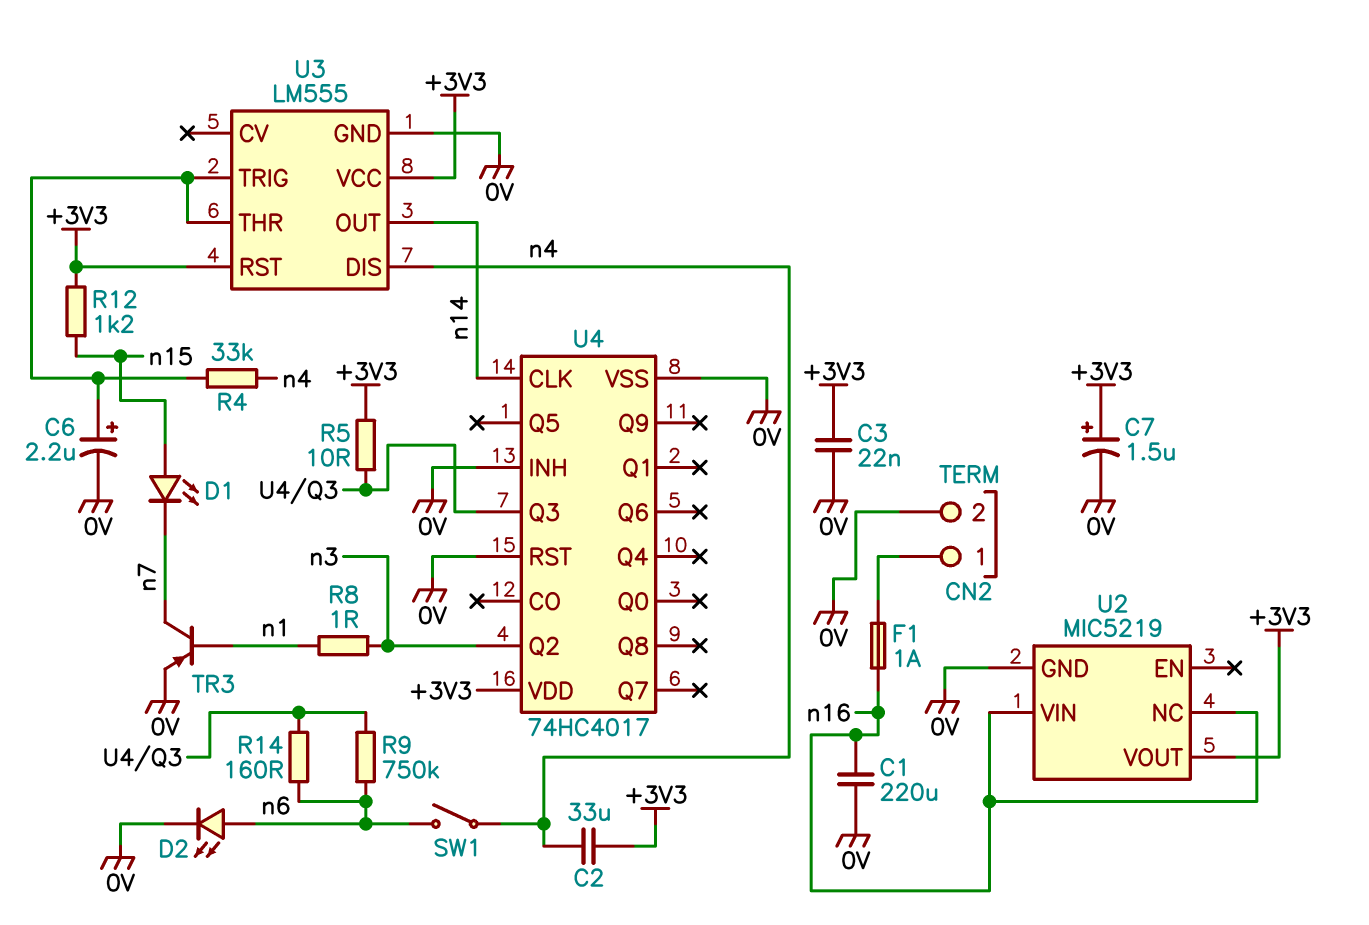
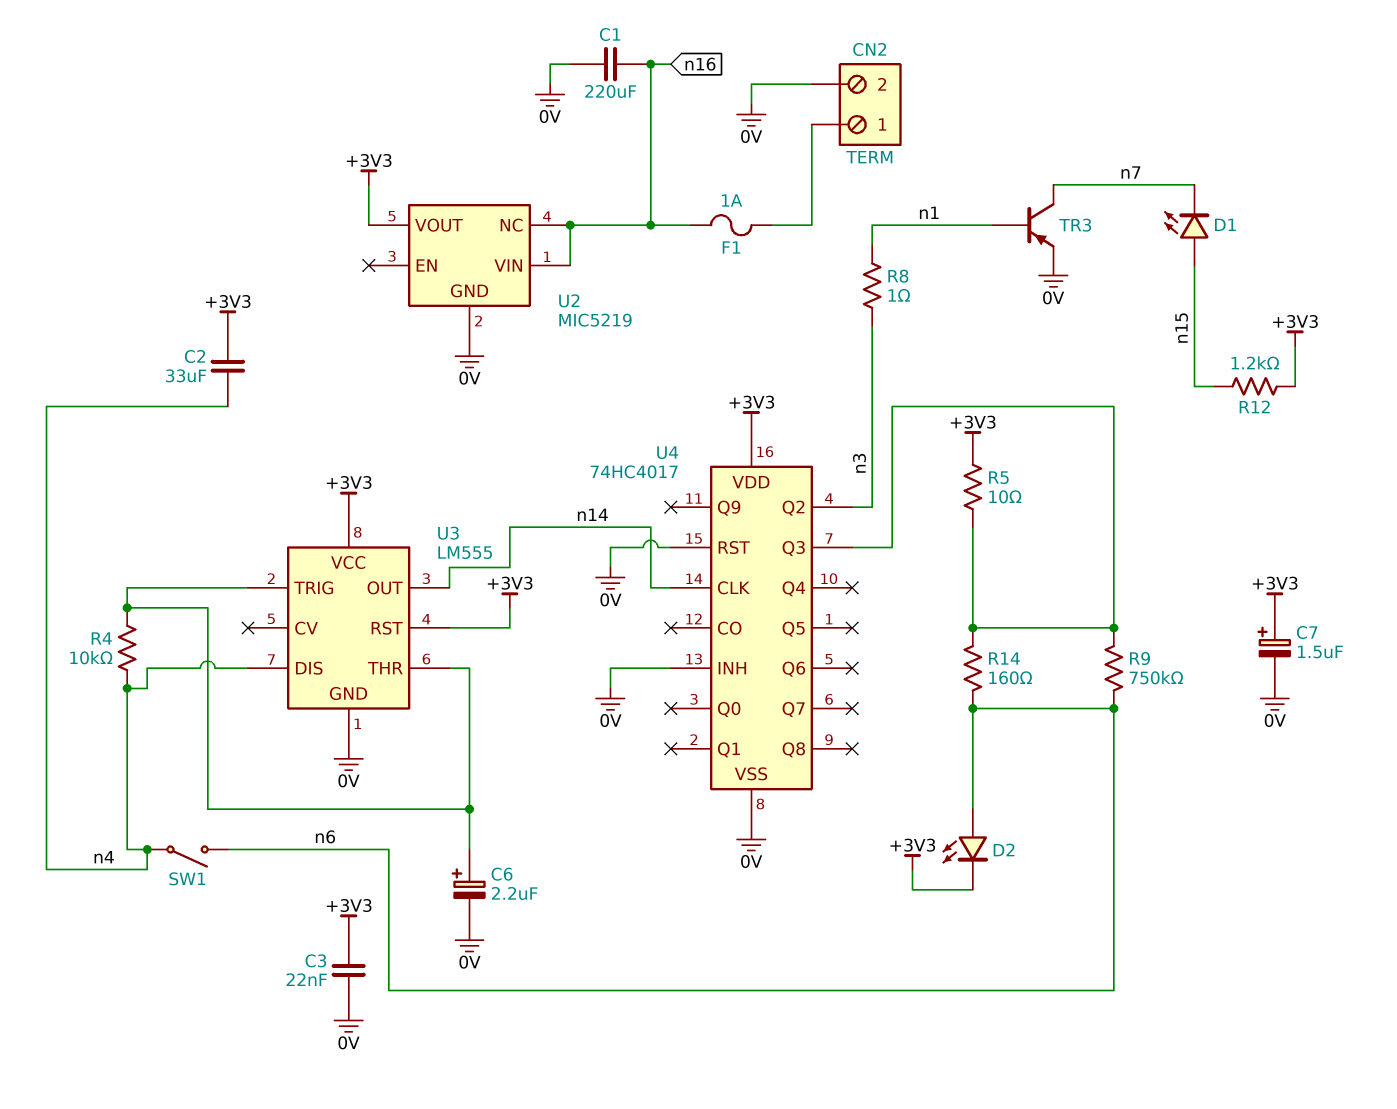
D2: LED (A n6, K 0V) -> LED (A n6, K +3V3)
R4: 33k (U3/THR, n4) -> 10k (U3/THR, n4)

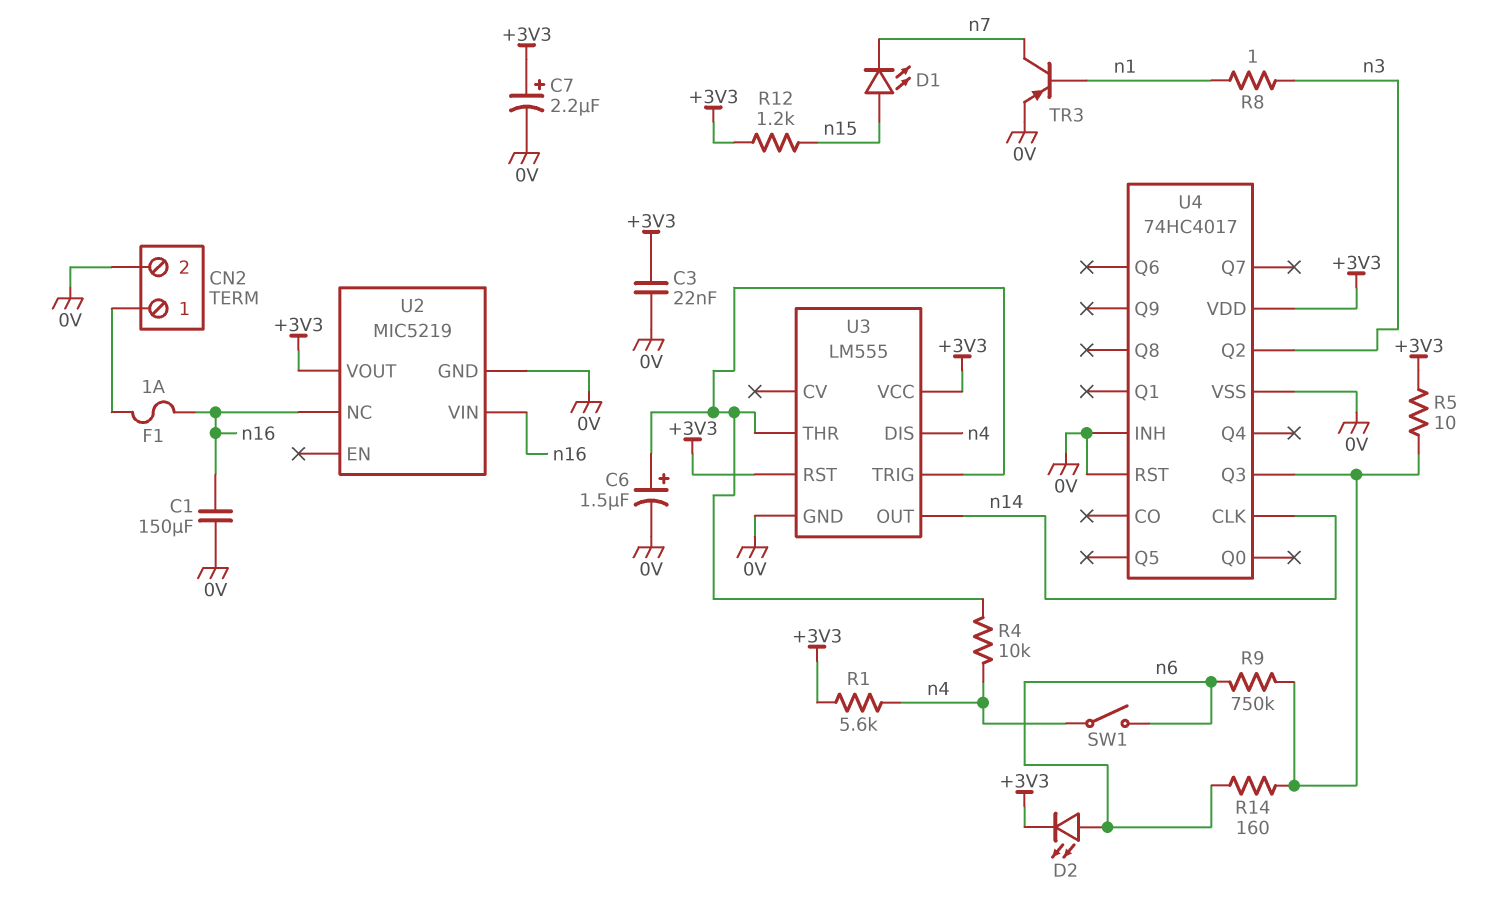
C1: 220uF (0V, n16) -> 150uF (0V, n16)
C2: 33uF (+3V3, n4) -> none
C6: 2.2uF (plus U3/THR, minus 0V) -> 1.5uF (plus U3/THR, minus 0V)
C7: 1.5uF (plus +3V3, minus 0V) -> 2.2uF (plus +3V3, minus 0V)
R1: none -> 5.6k (+3V3, n4)

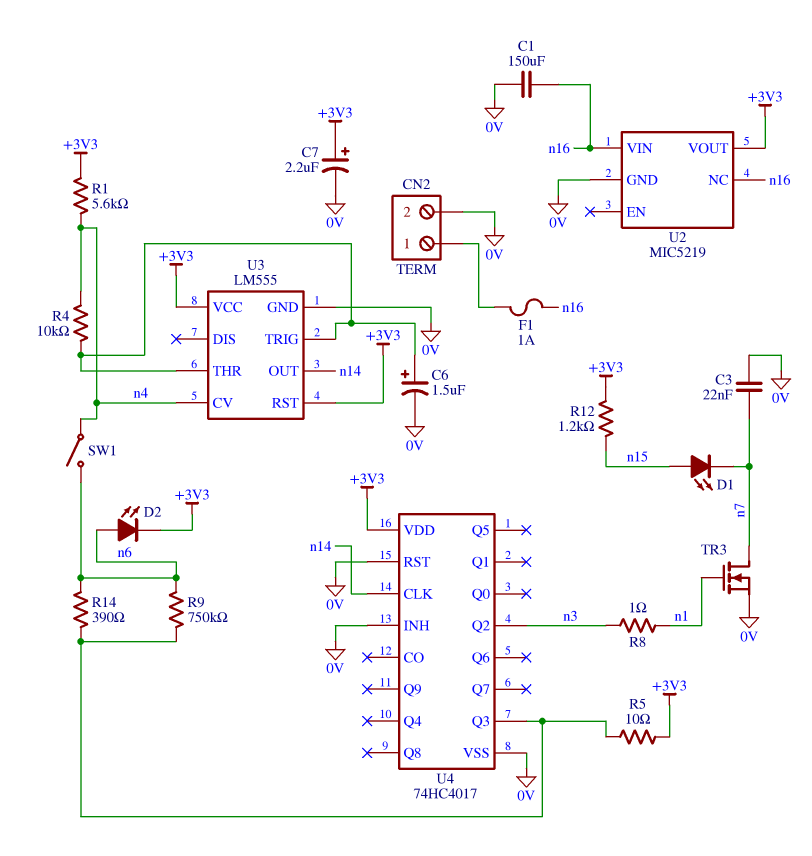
C3: 22nF (+3V3, 0V) -> 22nF (0V, n7)
R14: 160 (U4/Q3, n6) -> 390 (U4/Q3, n6)
TR3: PNP (B n1, C n7, E 0V) -> NMOS (G n1, D n7, S 0V)
U3 pin CV: none -> n4
U3 pin DIS: n4 -> none

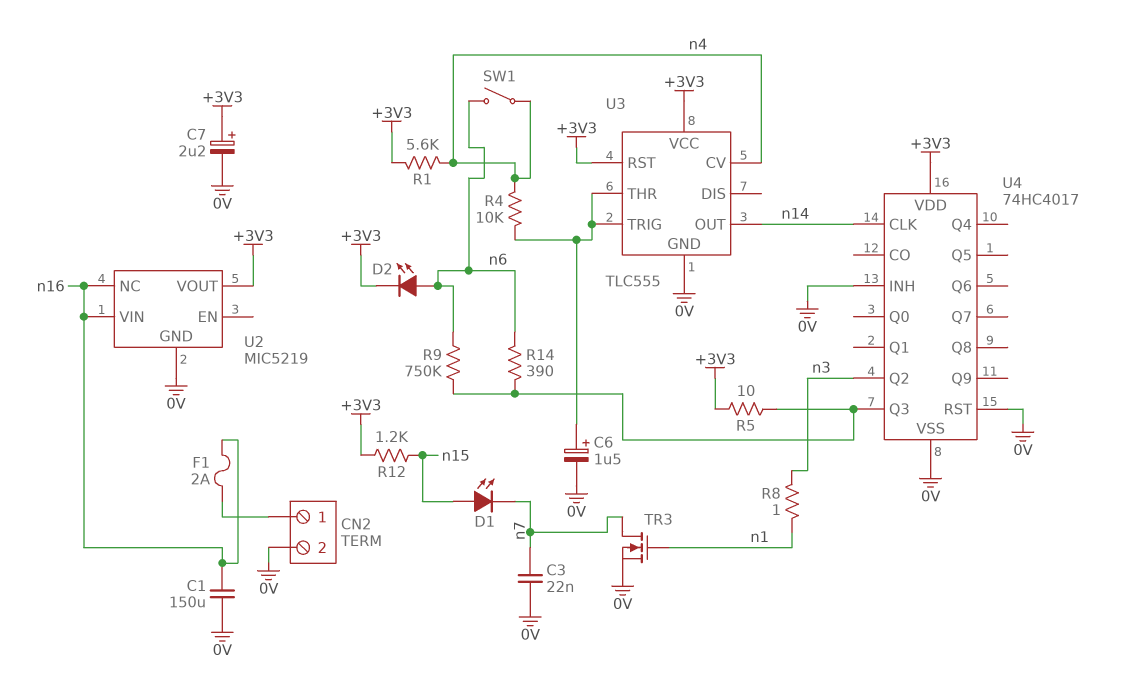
F1: 1A (CN2/1, n16) -> 2A (CN2/1, n16)
U3: LM555 -> TLC555

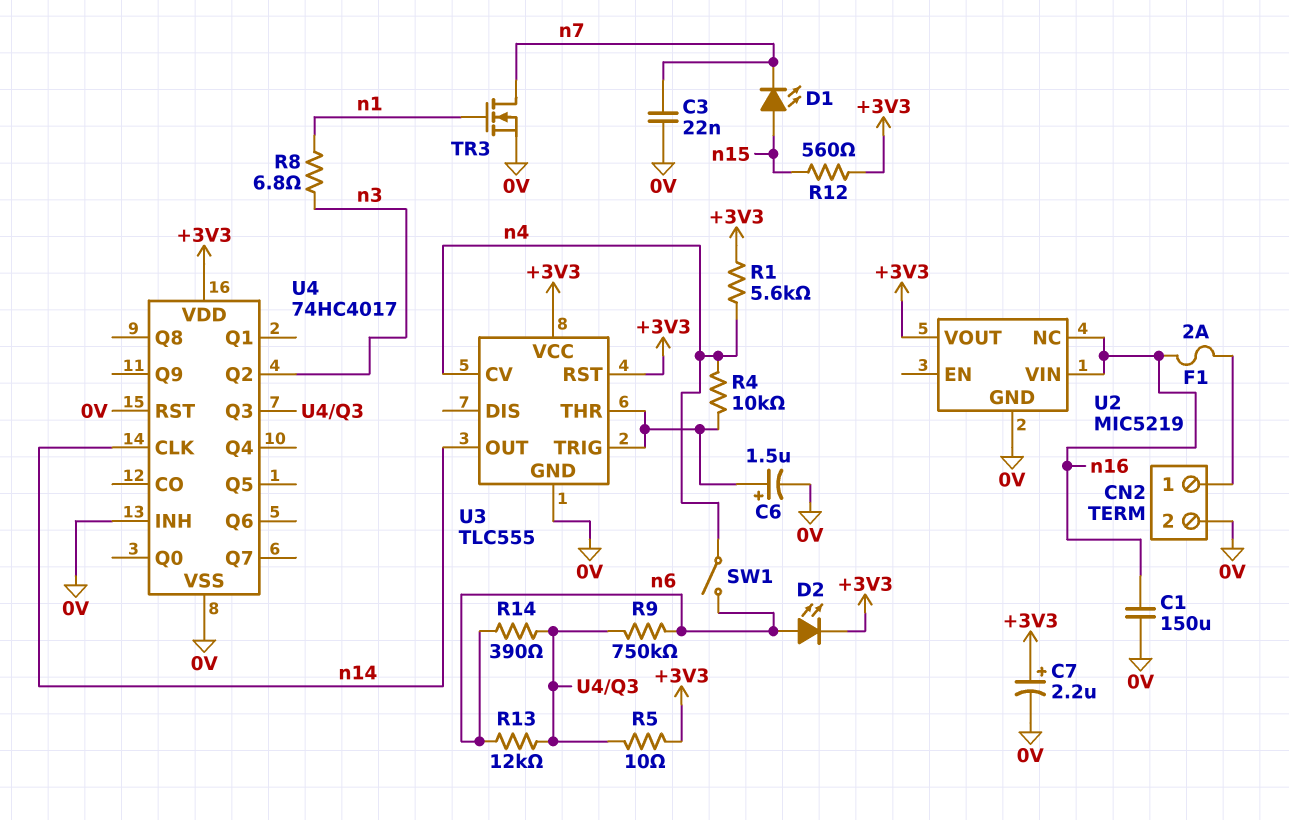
R8: 1 (n1, n3) -> 6.8 (n1, n3)
R12: 1.2k (+3V3, n15) -> 560 (+3V3, n15)
R13: none -> 12k (U4/Q3, n6)

